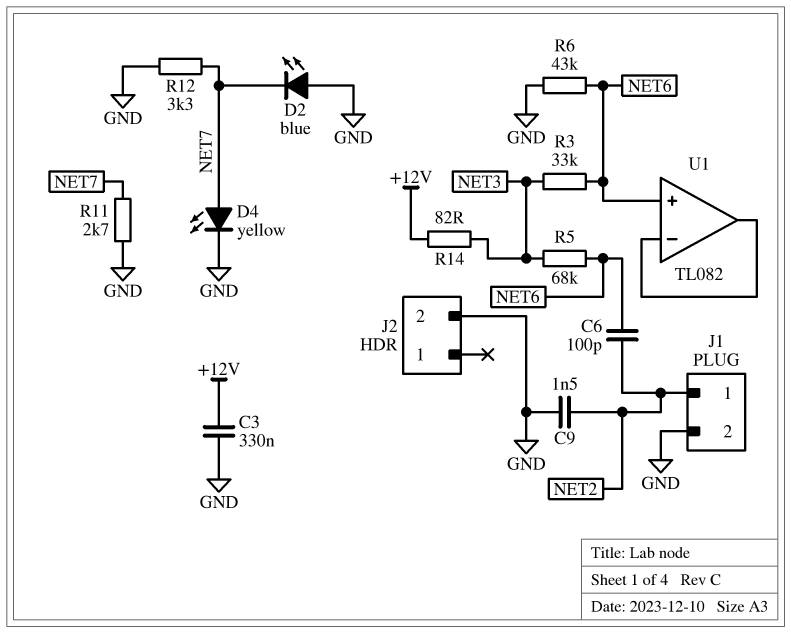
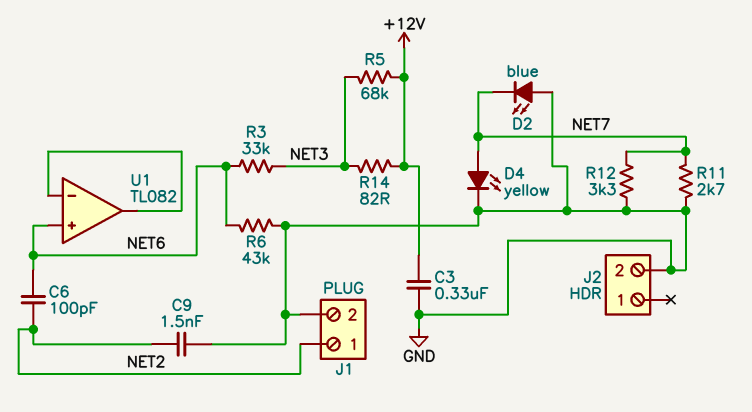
R5: 68k (NET3, NET6) -> 68k (+12V, NET3)

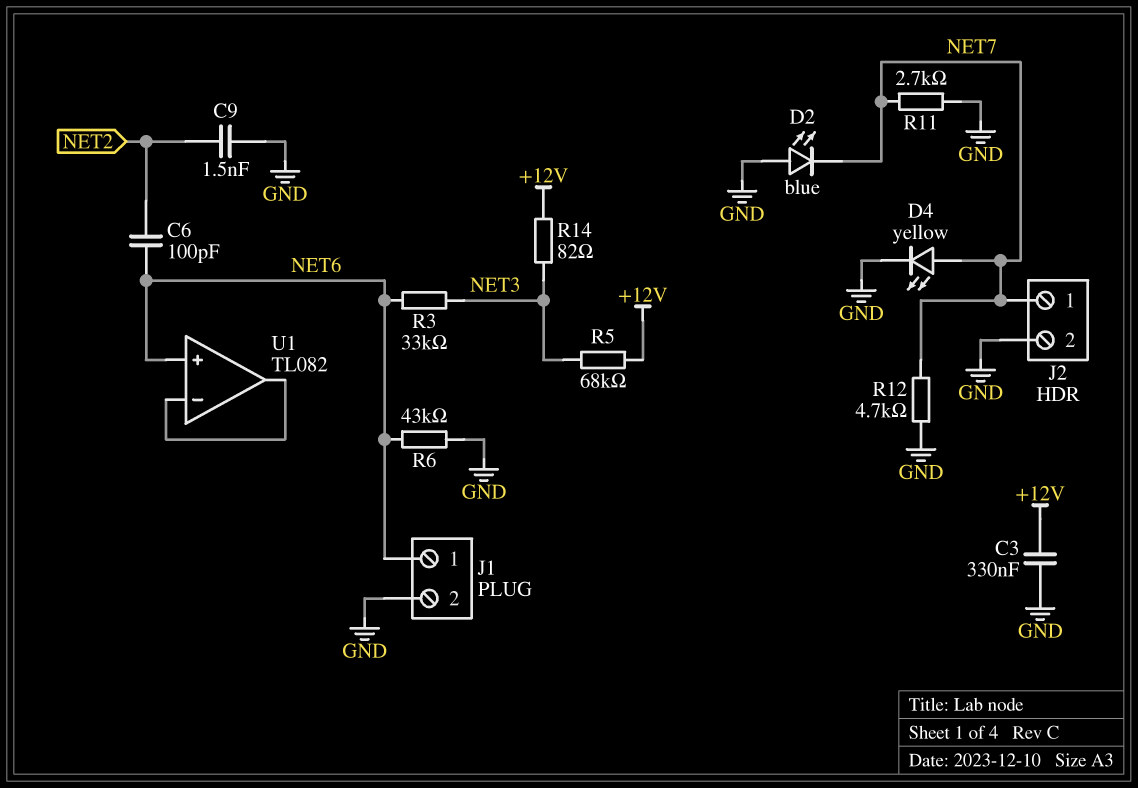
J1 pin 1: NET2 -> NET6
J2 pin 1: none -> NET7
R12: 3.3k (GND, NET7) -> 4.7k (GND, NET7)

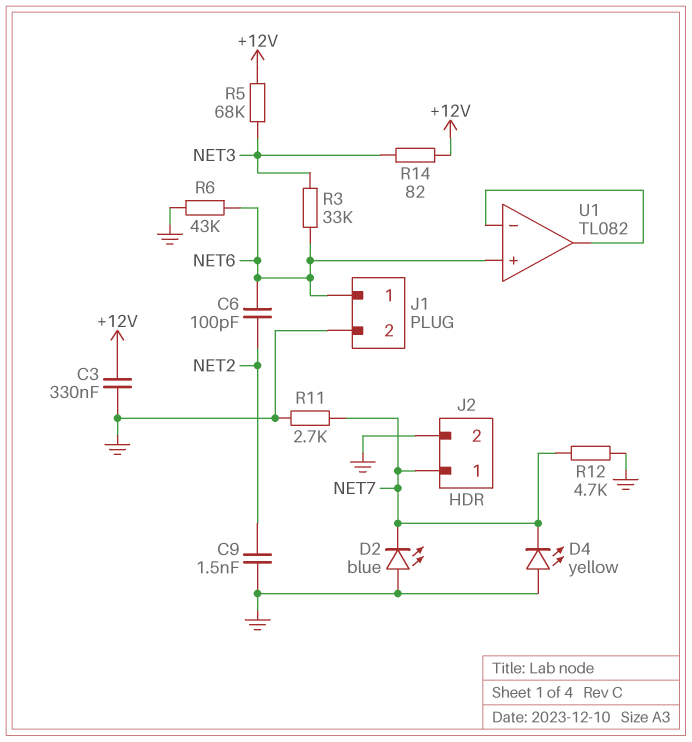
D4: LED yellow (A NET7, K GND) -> LED yellow (A GND, K NET7)

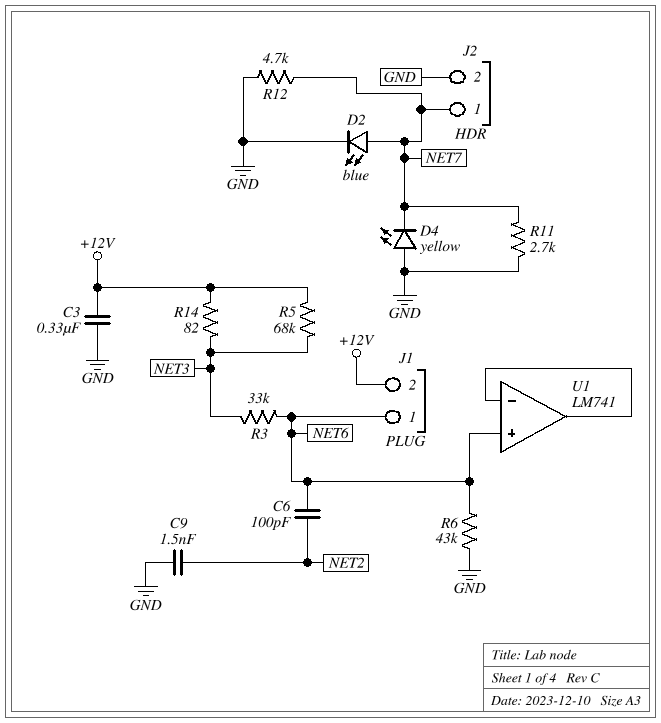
D2: LED blue (A GND, K NET7) -> LED blue (A NET7, K GND)
J1 pin 2: GND -> +12V
U1: TL082 -> LM741

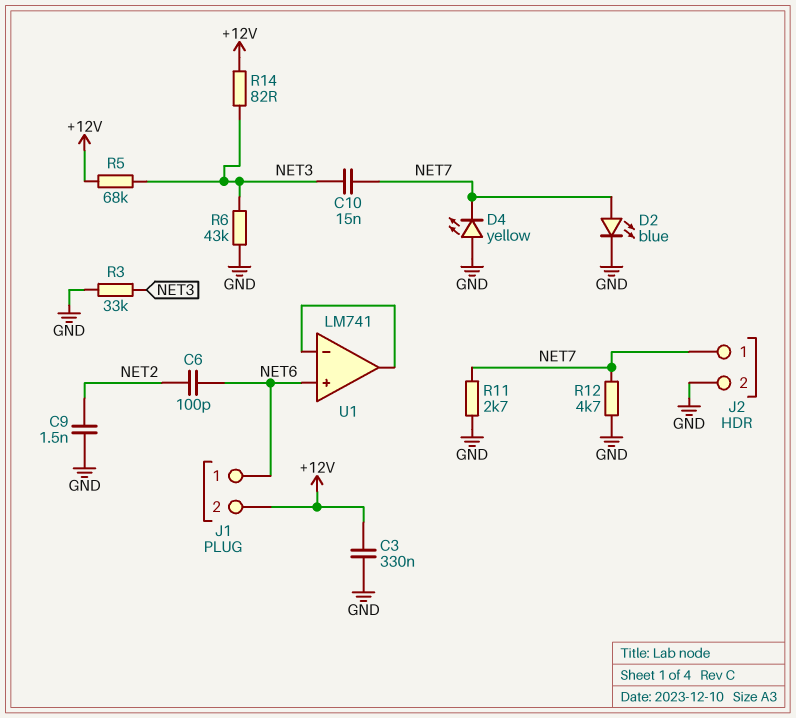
C10: none -> 15nF (NET3, NET7)
R3: 33k (NET3, NET6) -> 33k (GND, NET3)
R6: 43k (GND, NET6) -> 43k (GND, NET3)

